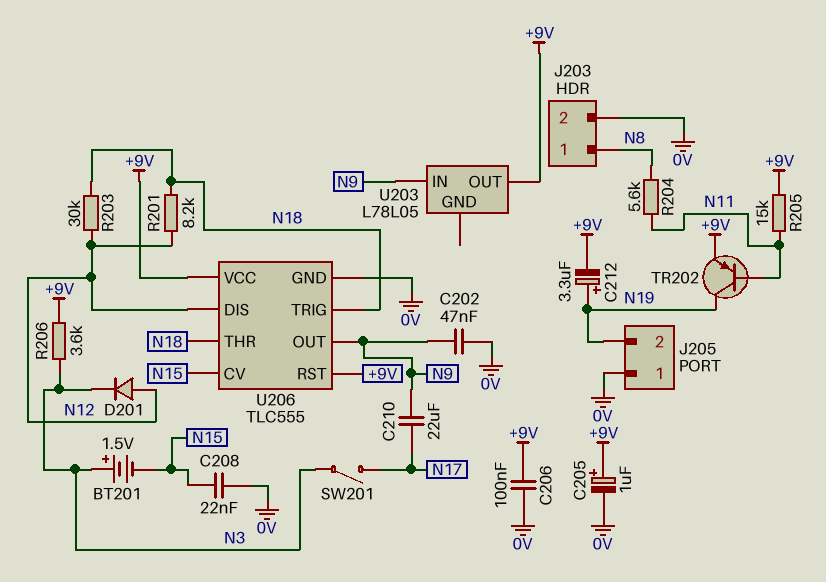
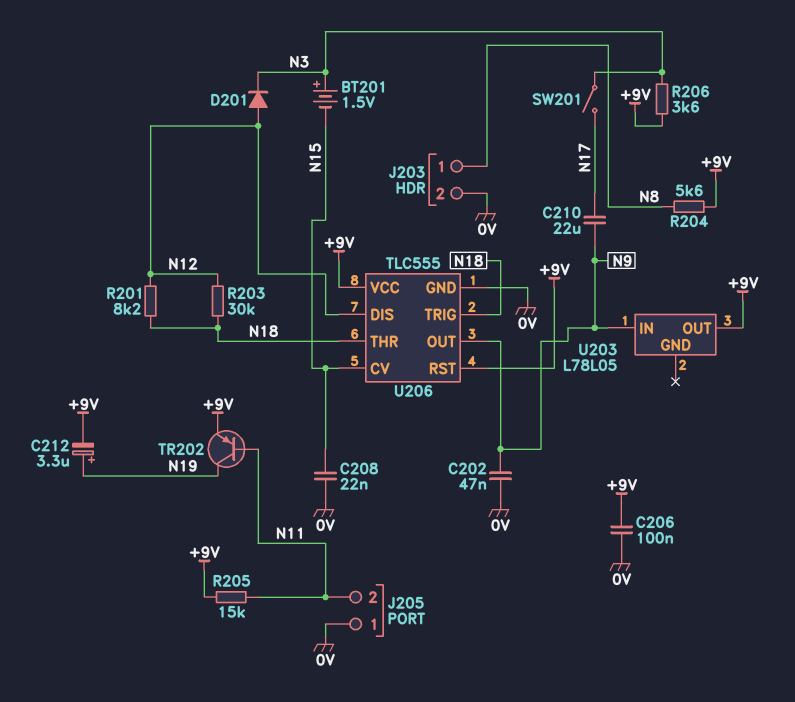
C205: 1uF (plus +9V, minus 0V) -> none
J205 pin 2: N19 -> N11
R204: 5.6k (N8, N11) -> 5.6k (+9V, N8)

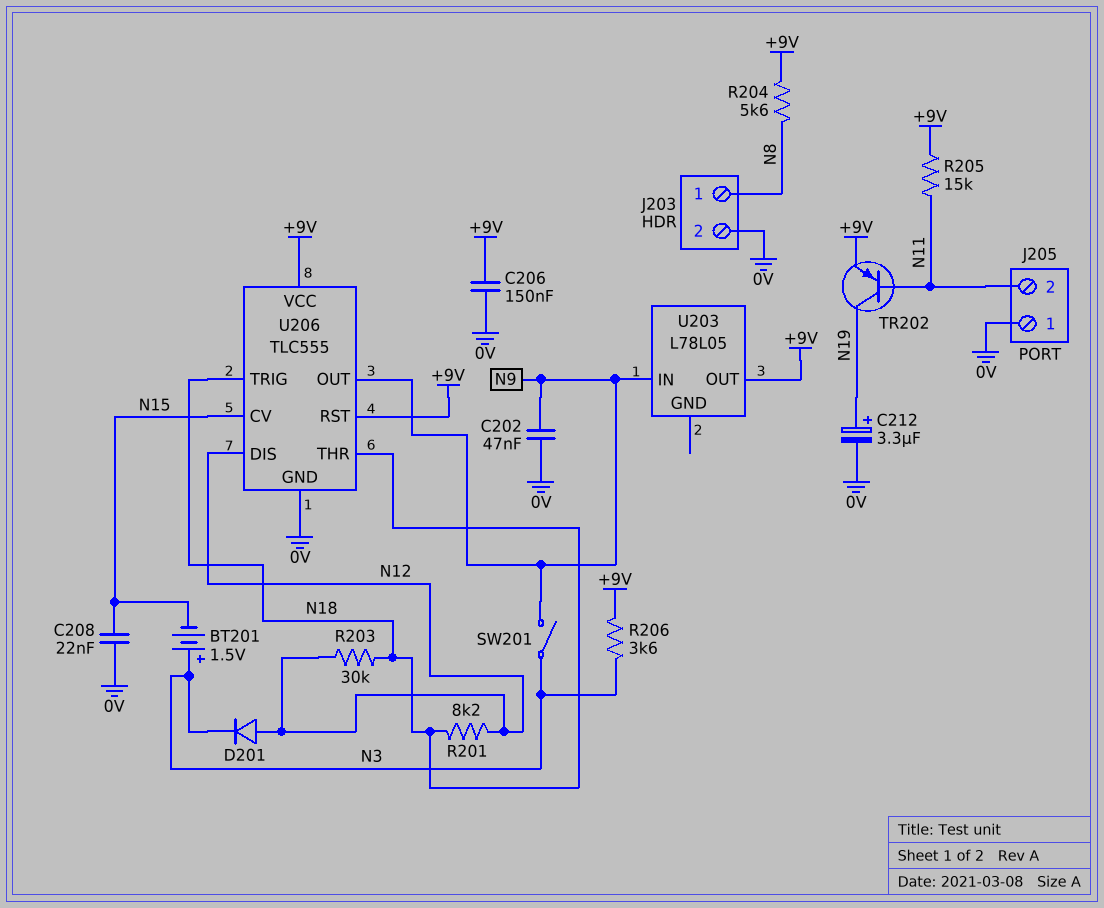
C206: 100nF (+9V, 0V) -> 150nF (+9V, 0V)
C210: 22uF (N9, N17) -> none
C212: 3.3uF (plus N19, minus +9V) -> 3.3uF (plus N19, minus 0V)
SW201: switch (N3, N17) -> switch (N3, N9)

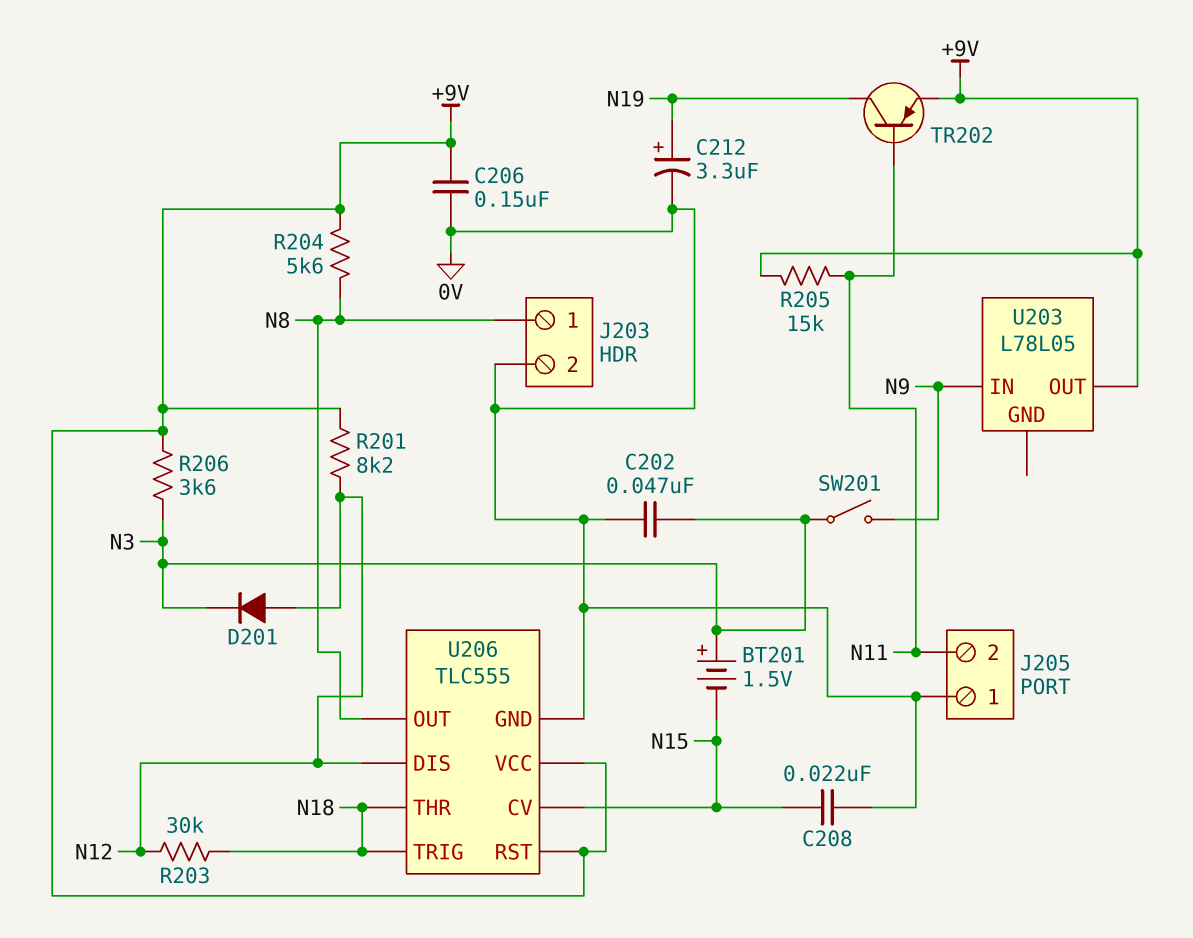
C202: 47nF (0V, N9) -> 47nF (0V, N3)
R201: 8.2k (N12, N18) -> 8.2k (+9V, N12)
U206 pin OUT: N9 -> N8

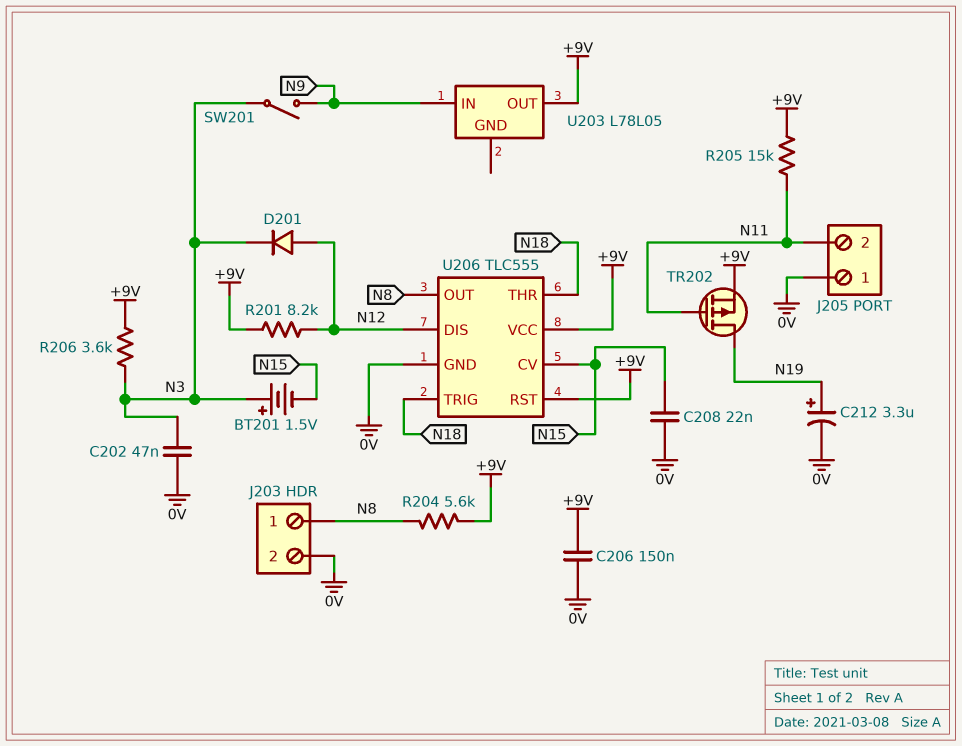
R203: 30k (N12, N18) -> none
TR202: PNP (B N11, C N19, E +9V) -> PMOS (G N11, D N19, S +9V)

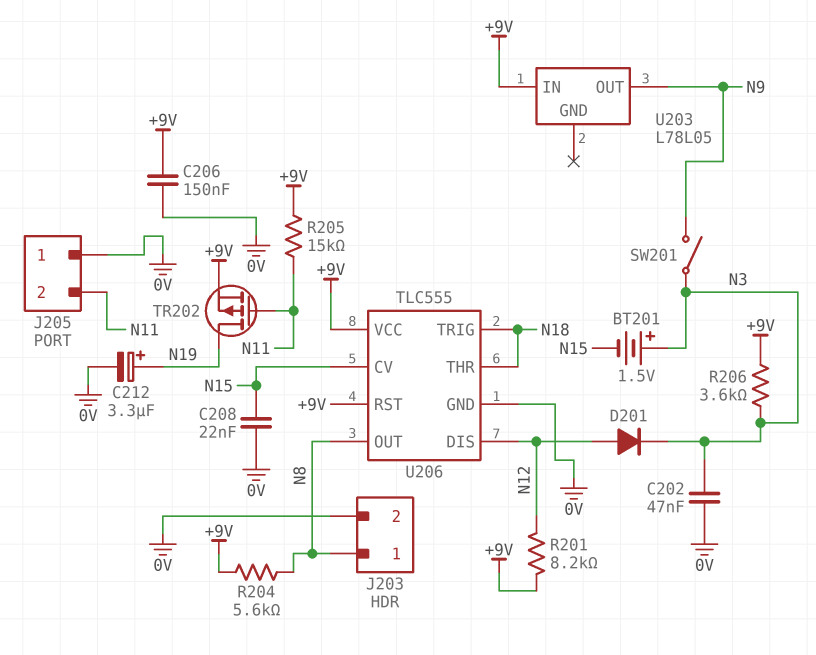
U203 pin IN: N9 -> +9V
U203 pin OUT: +9V -> N9

